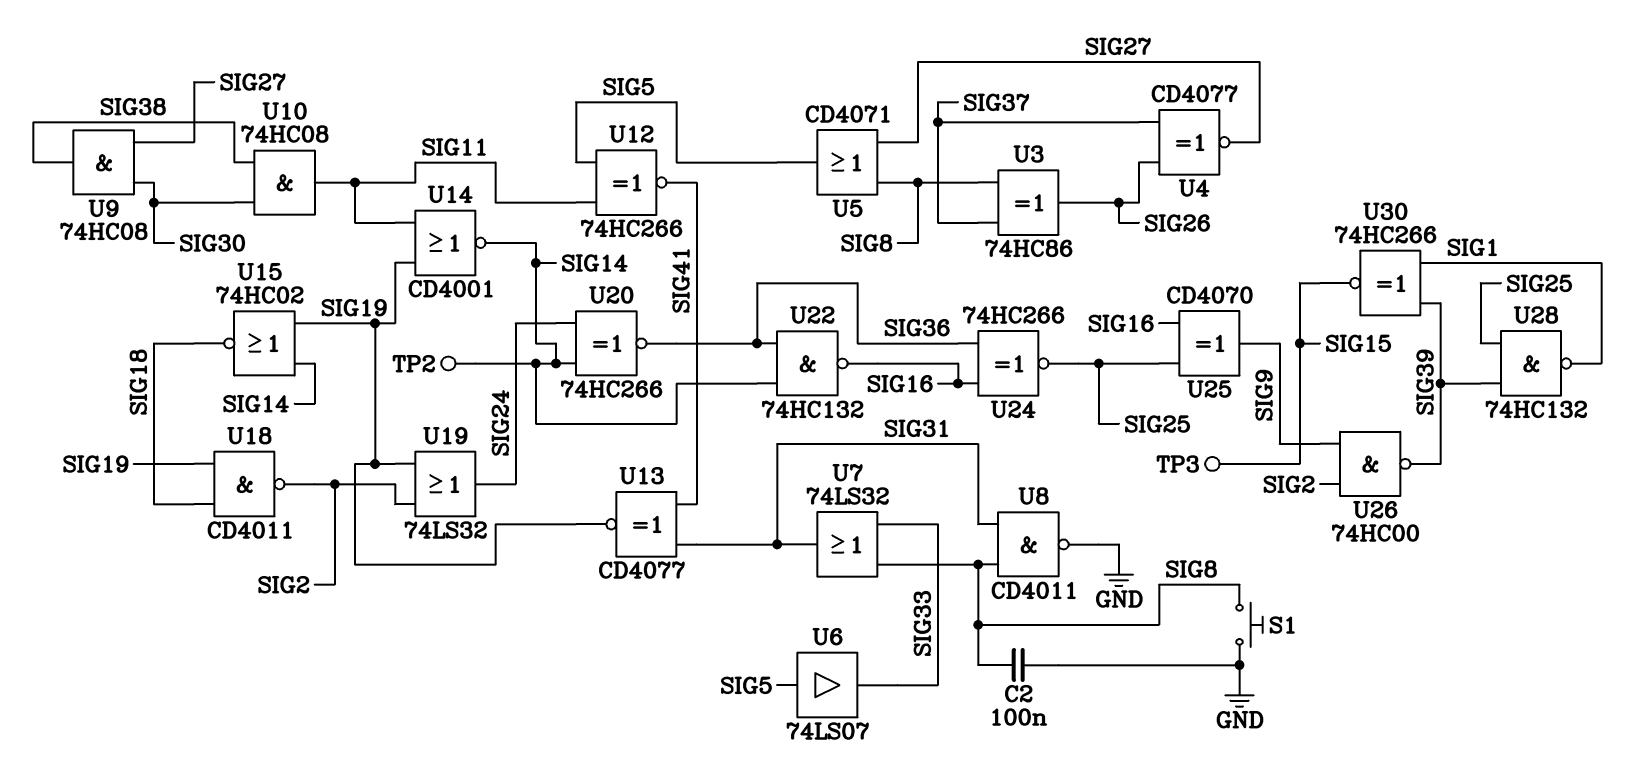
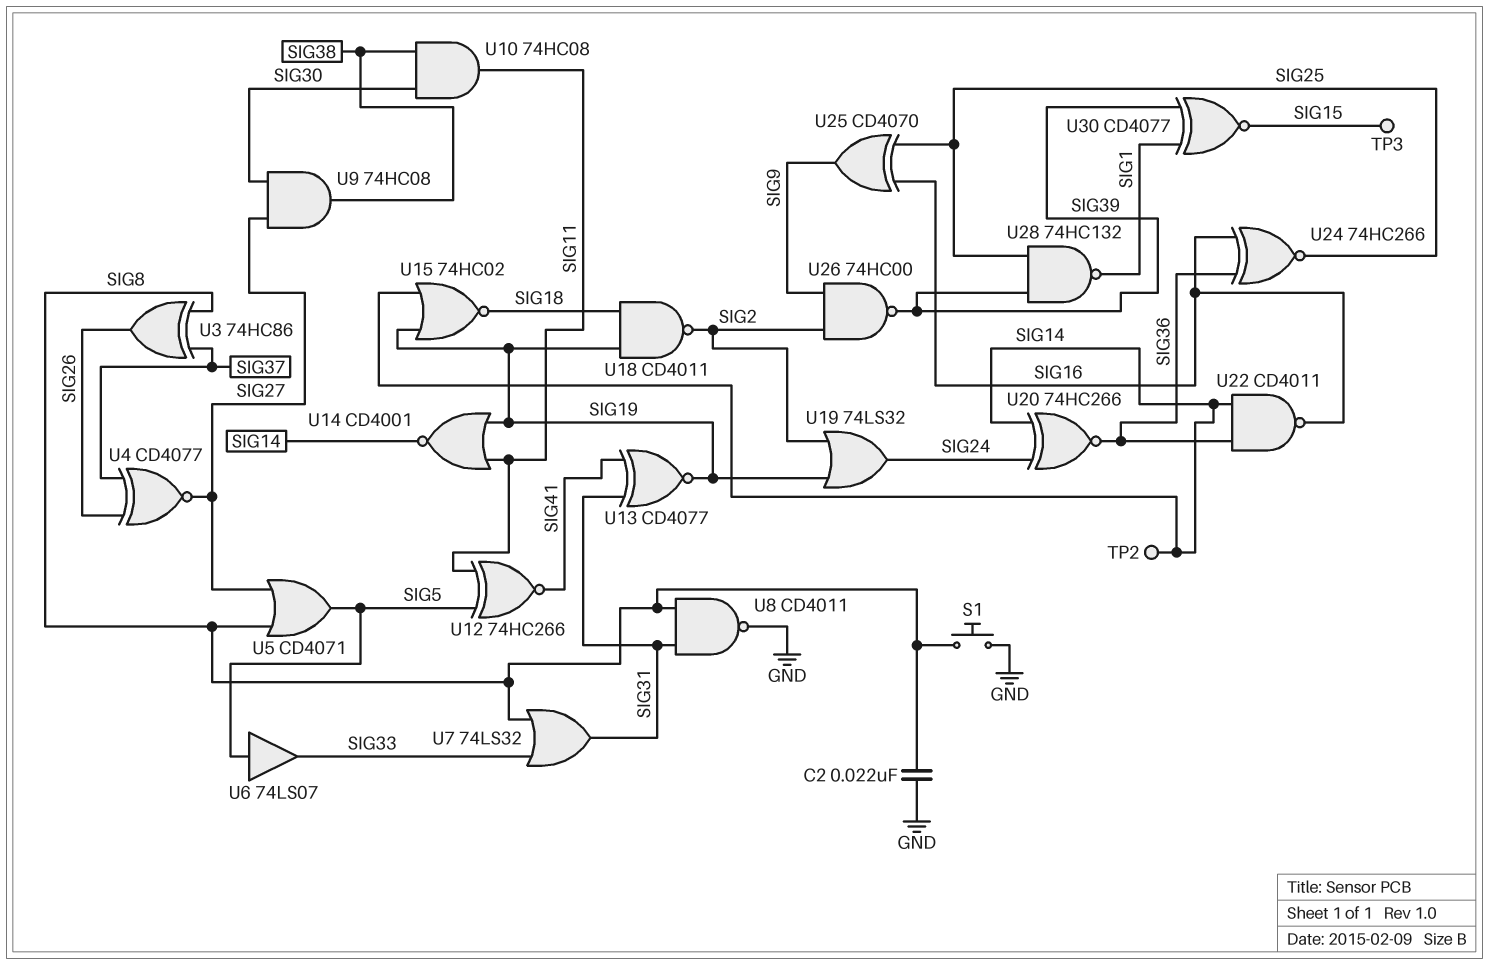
C2: 100nF (GND, SIG8) -> 22nF (GND, SIG8)
U22: NAND 74HC132 (in SIG14, in SIG36, out SIG16) -> NAND CD4011 (in SIG14, in SIG36, out SIG16)
U30: XNOR 74HC266 (in SIG1, in SIG39, out SIG15) -> XNOR CD4077 (in SIG1, in SIG39, out SIG15)

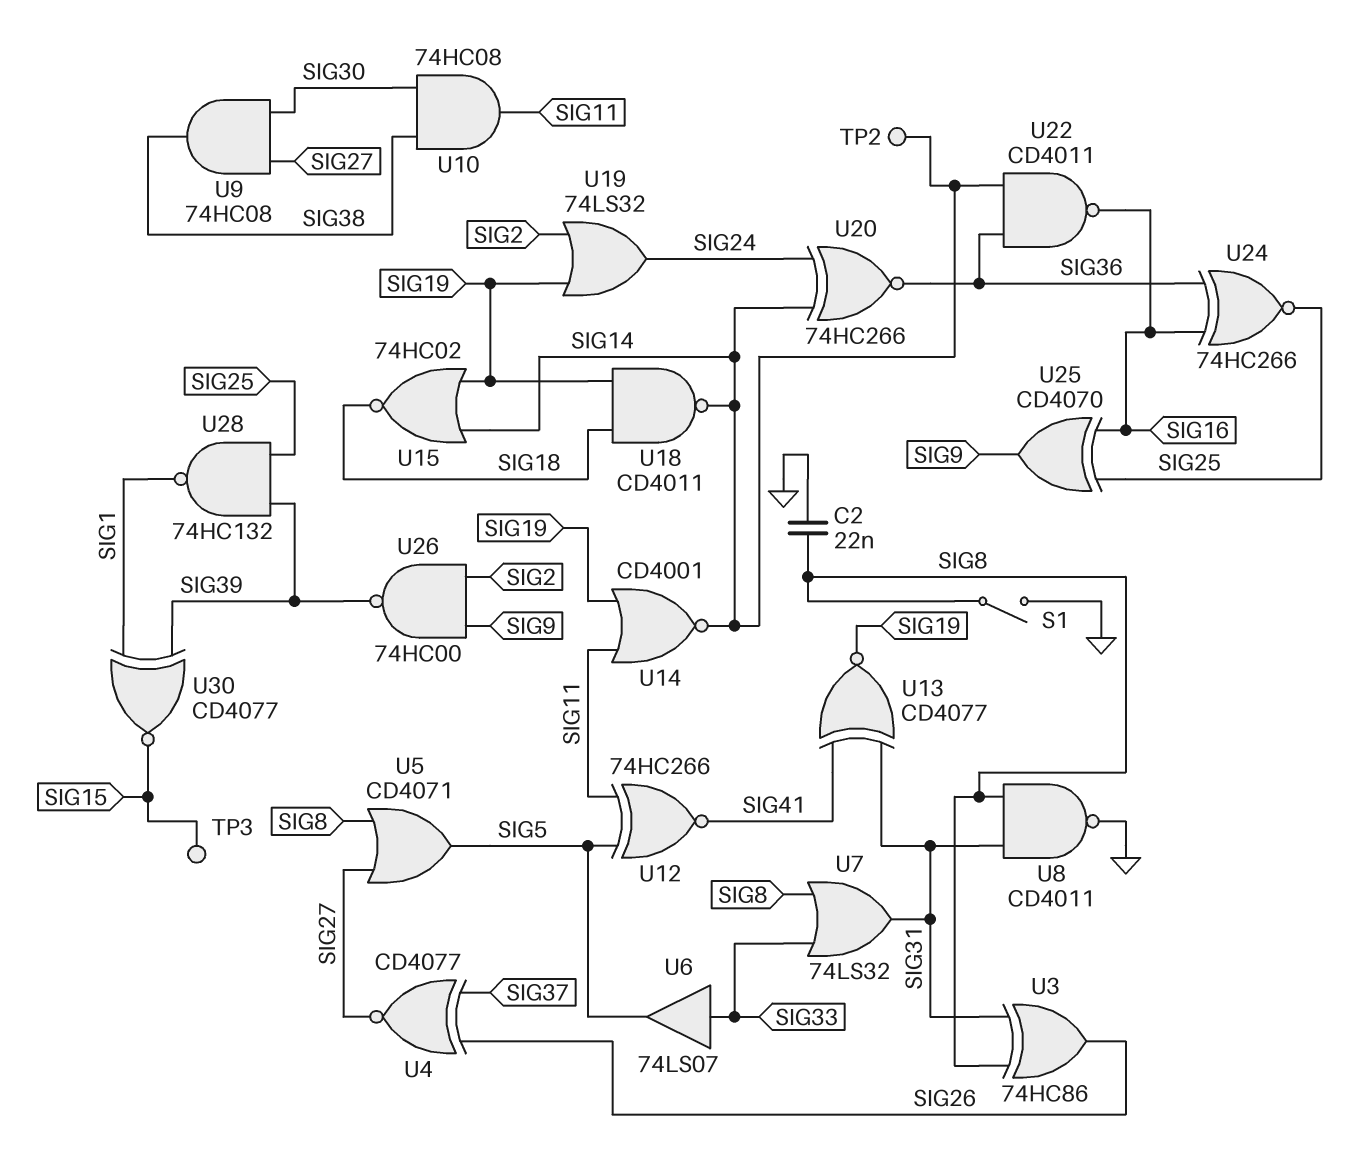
S1: button (GND, SIG8) -> switch (GND, SIG8)
U3: XOR 74HC86 (in SIG8, in SIG37, out SIG26) -> XOR 74HC86 (in SIG8, in SIG31, out SIG26)
U6: buffer 74LS07 (in SIG5, out SIG33) -> buffer 74LS07 (in SIG33, out SIG5)
U18: NAND CD4011 (in SIG18, in SIG19, out SIG2) -> NAND CD4011 (in SIG18, in SIG19, out SIG14)

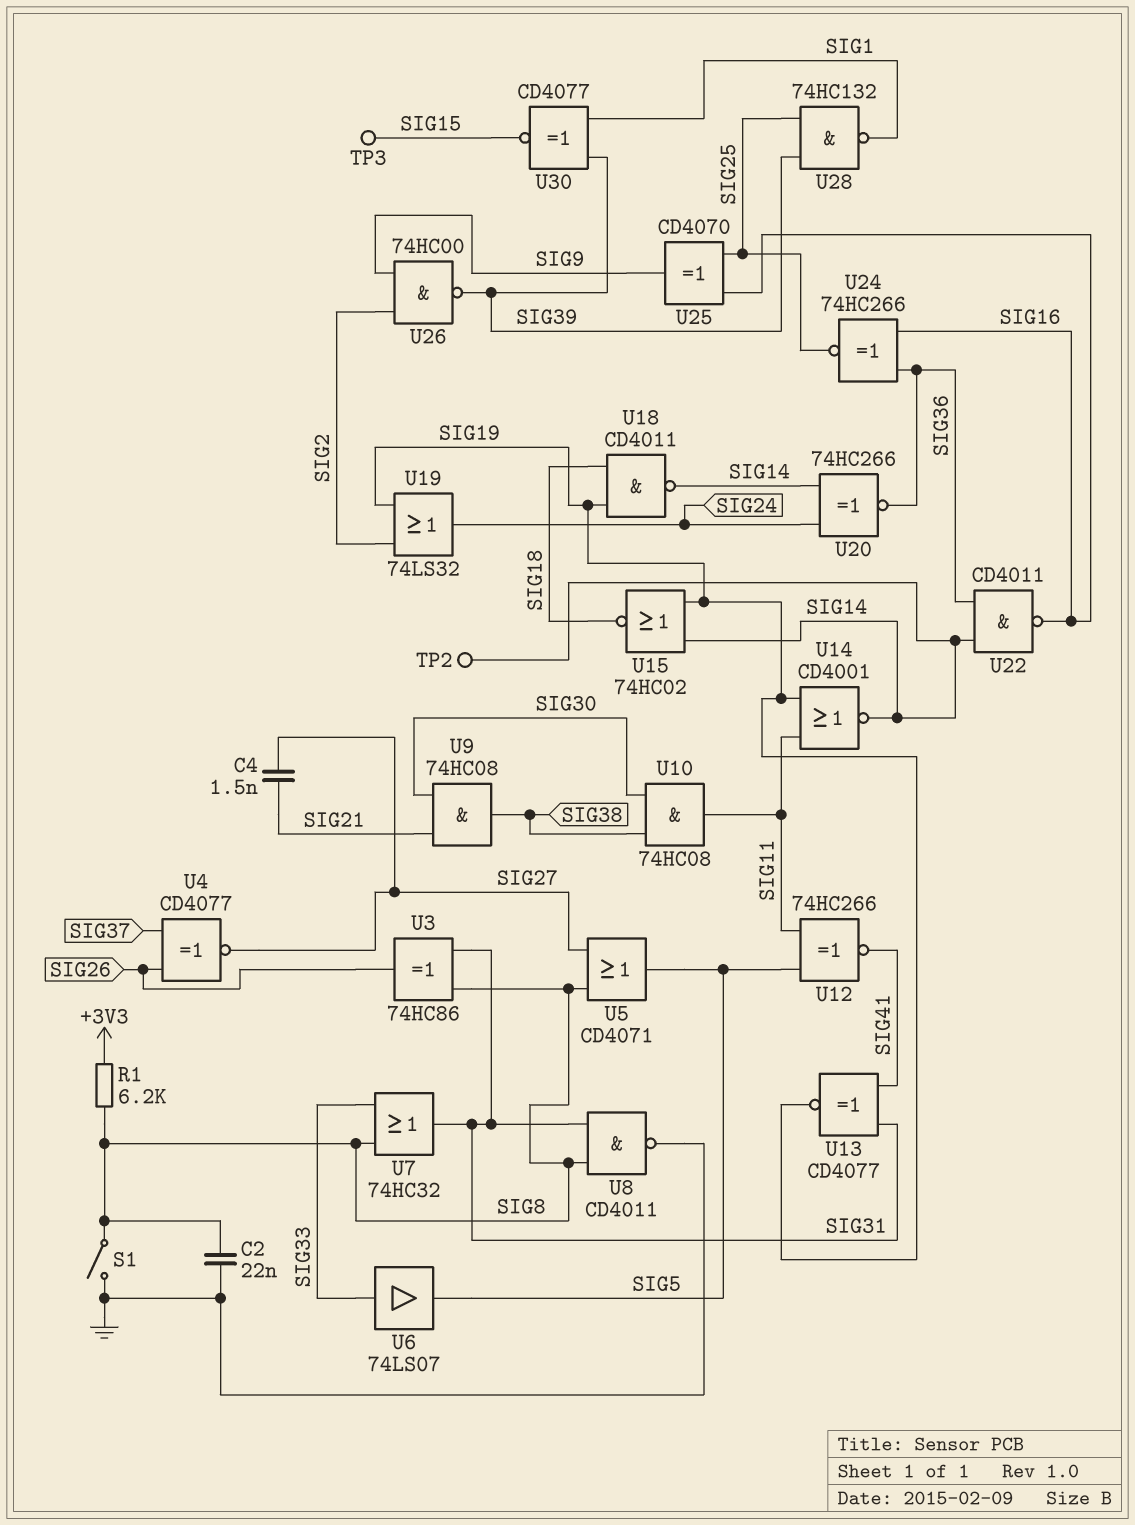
C4: none -> 1.5nF (SIG21, SIG27)
R1: none -> 6.2k (+3V3, SIG8)
U7: OR 74LS32 (in SIG8, in SIG33, out SIG31) -> OR 74HC32 (in SIG8, in SIG33, out SIG31)
U9: AND 74HC08 (in SIG27, in SIG30, out SIG38) -> AND 74HC08 (in SIG21, in SIG30, out SIG38)

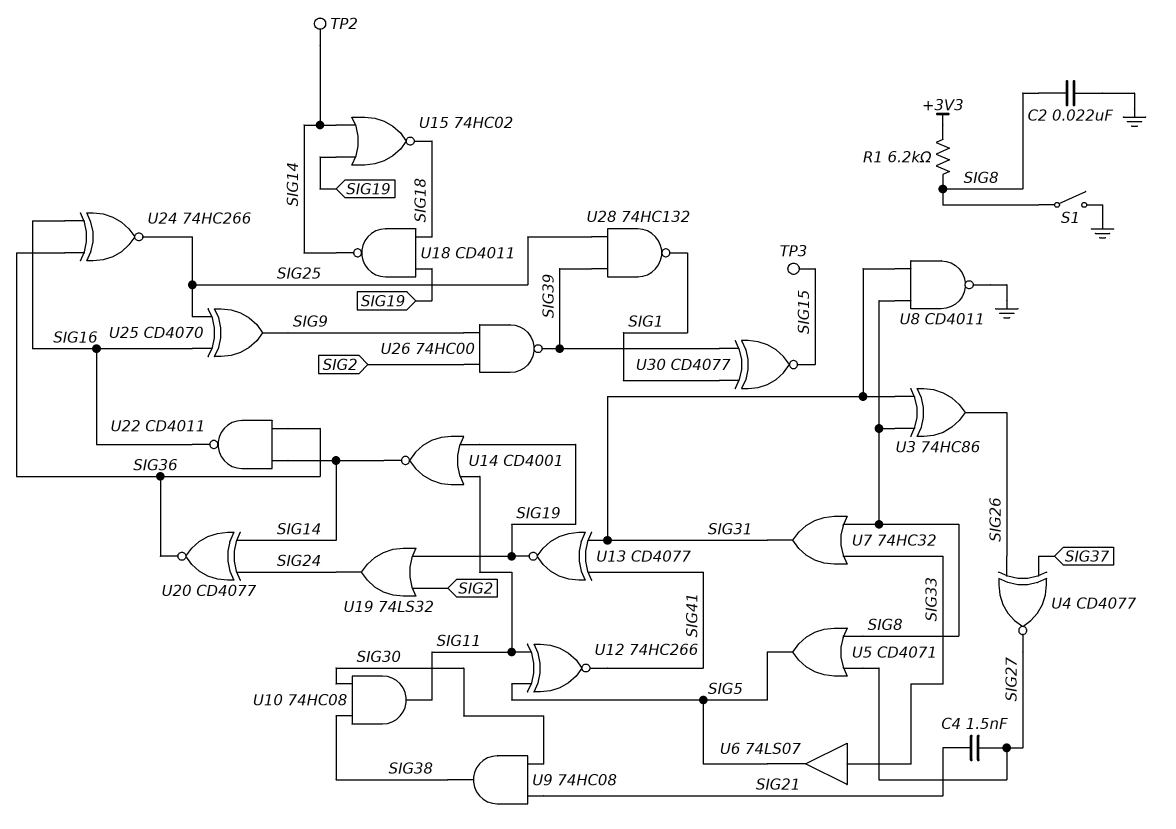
U20: XNOR 74HC266 (in SIG14, in SIG24, out SIG36) -> XNOR CD4077 (in SIG14, in SIG24, out SIG36)

